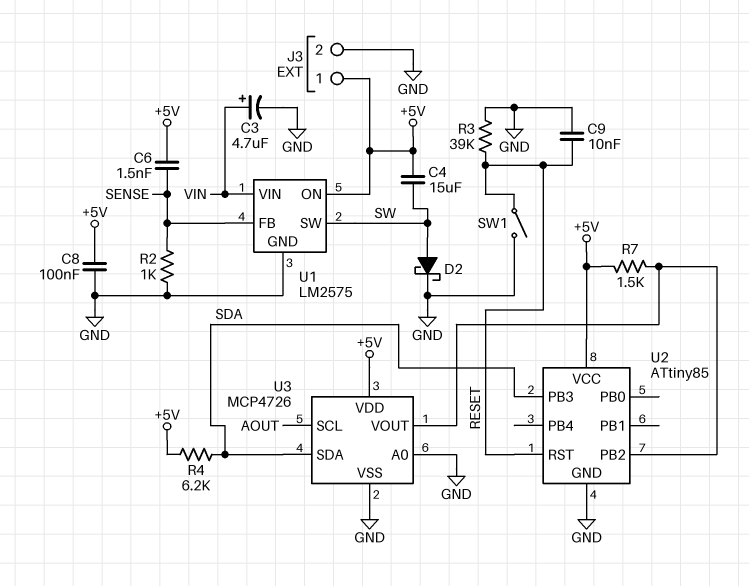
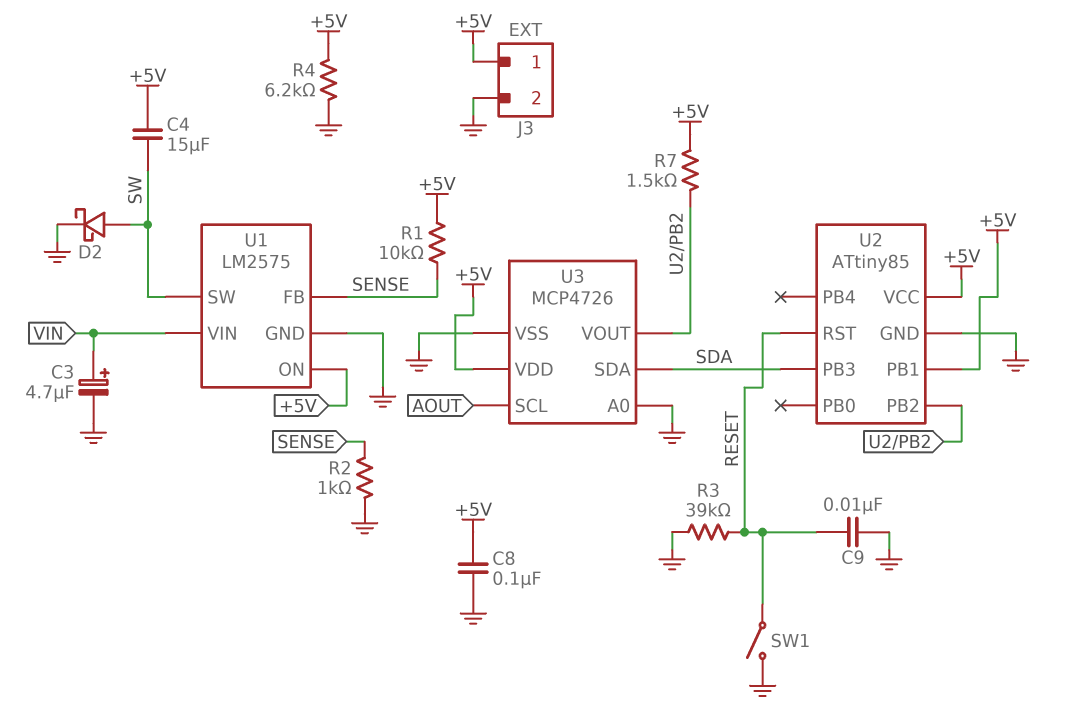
C6: 1.5nF (+5V, SENSE) -> none
R1: none -> 10k (+5V, SENSE)
R4: 6.2k (+5V, SDA) -> 6.2k (+5V, GND)
U2 pin PB1: none -> +5V

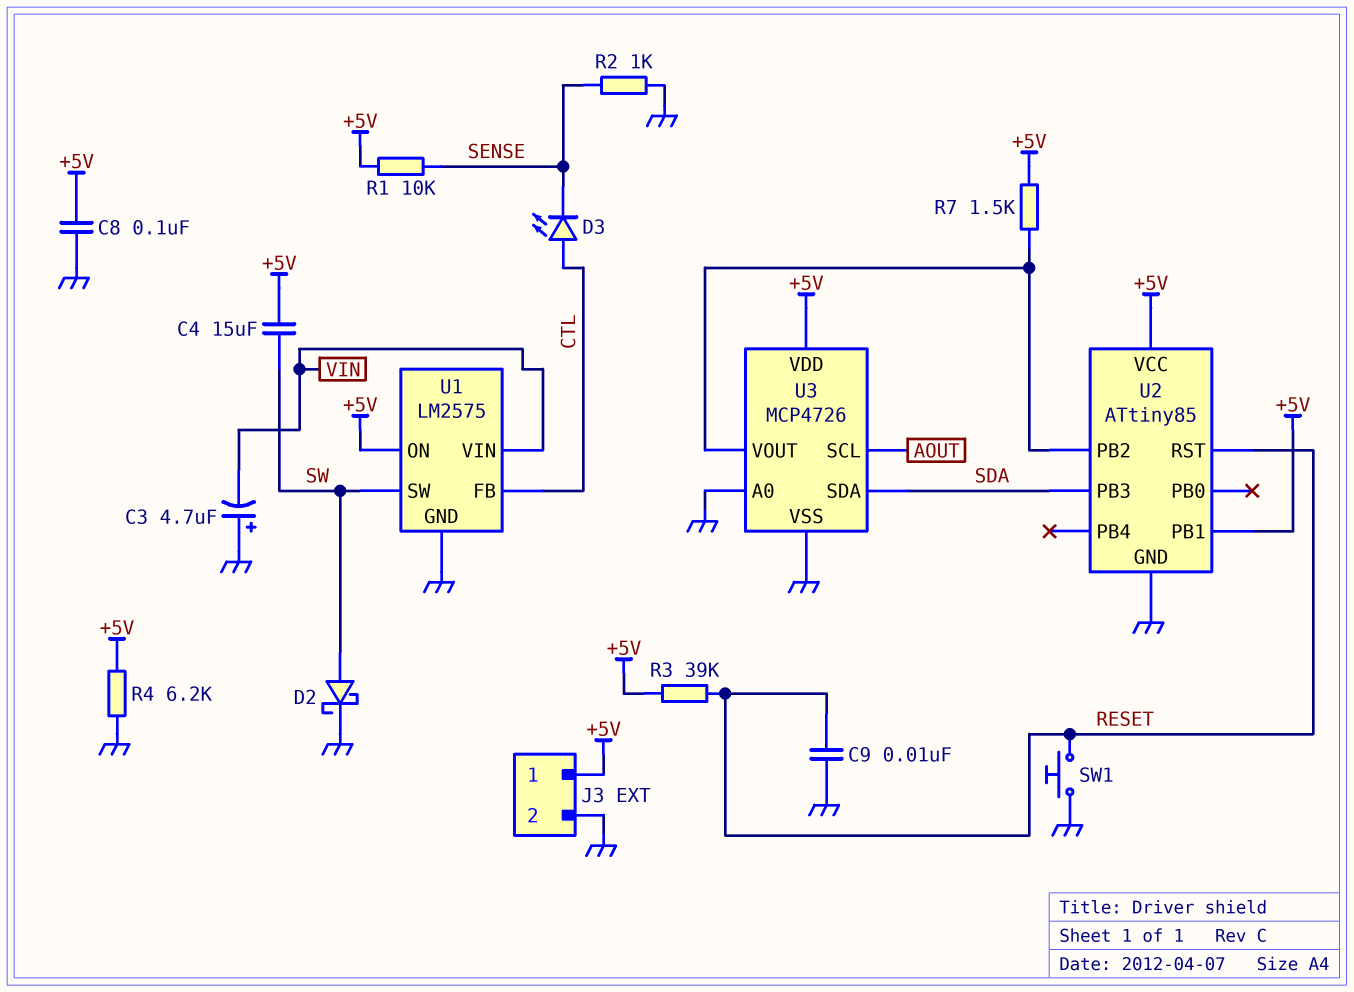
C3: 4.7uF (plus VIN, minus GND) -> 4.7uF (plus GND, minus VIN)
D3: none -> LED (A CTL, K SENSE)
R3: 39k (GND, RESET) -> 39k (+5V, RESET)
SW1: switch (GND, RESET) -> button (GND, RESET)
U1 pin FB: SENSE -> CTL

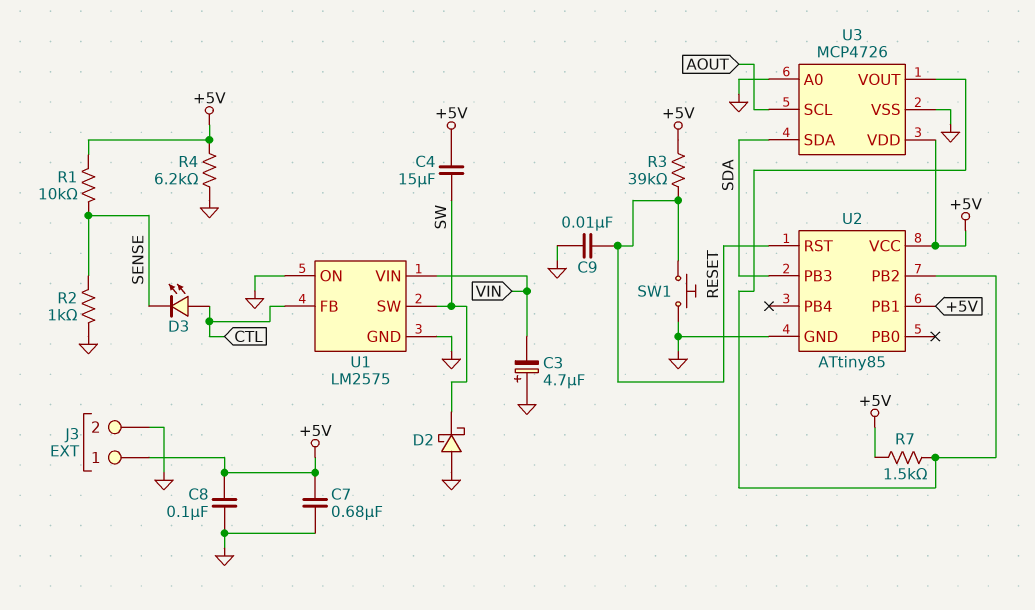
C7: none -> 680nF (+5V, GND)
D2: schottky (A SW, K GND) -> schottky (A GND, K SW)
U1 pin ON: +5V -> GND

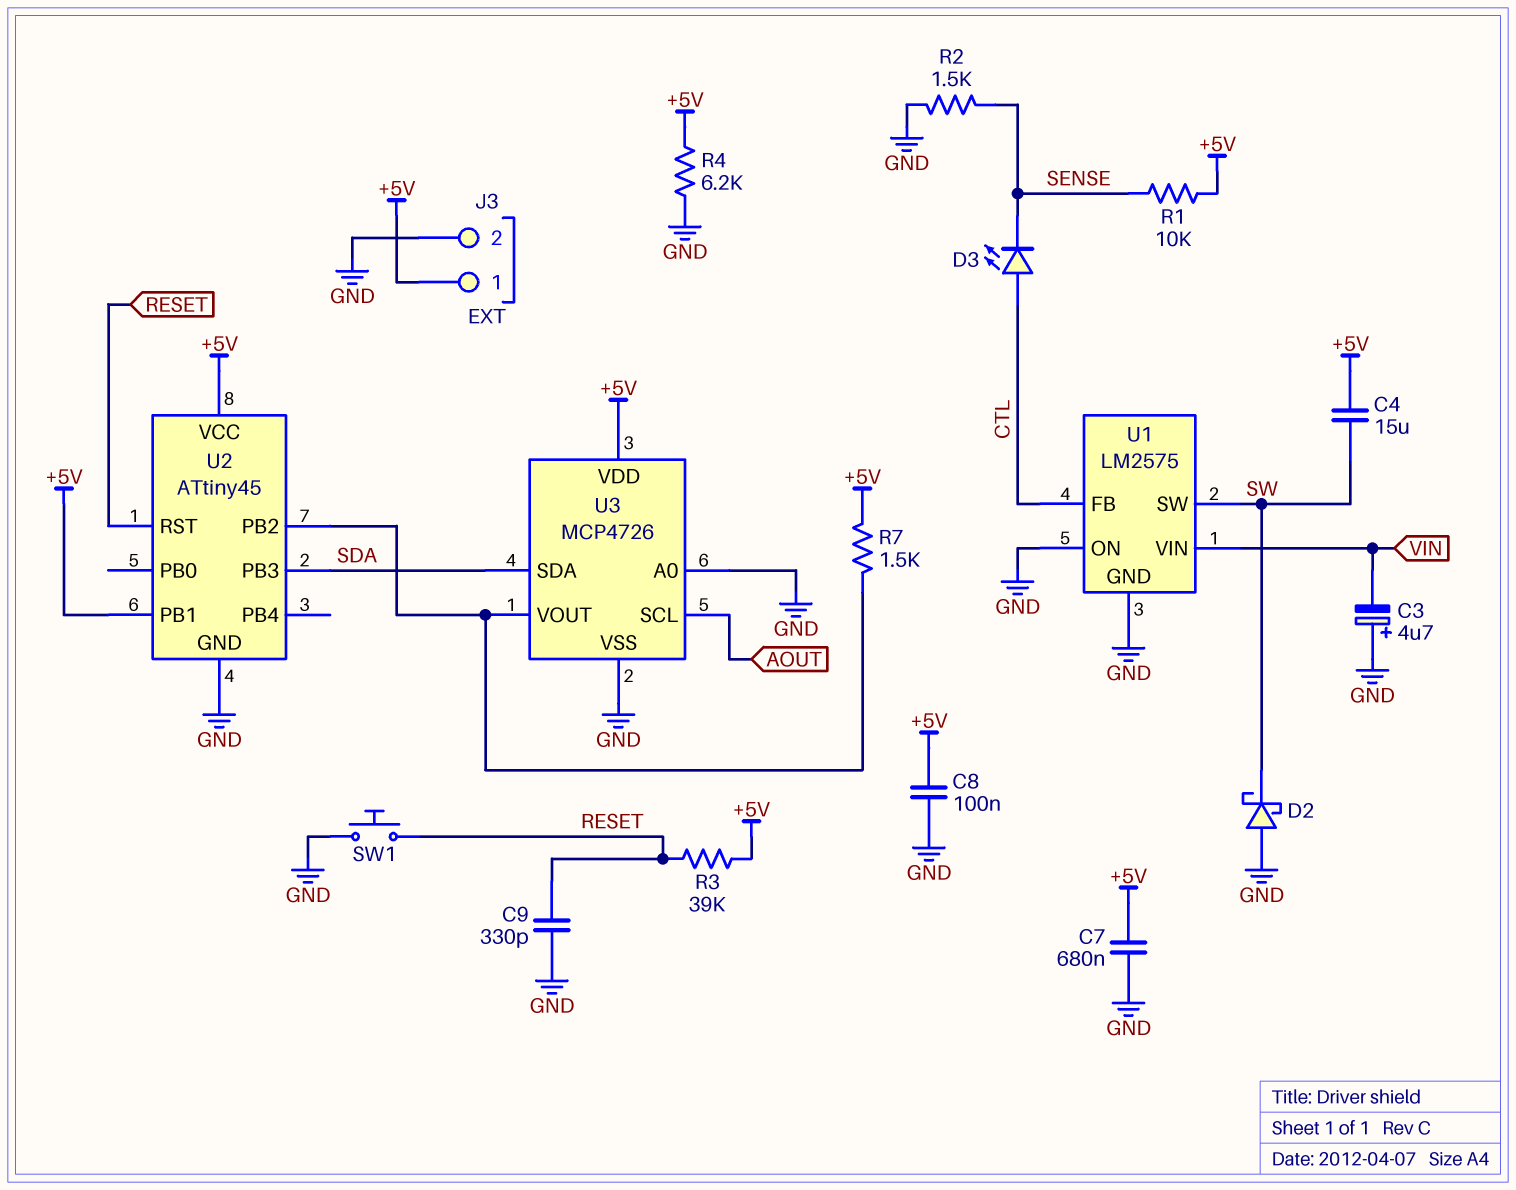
C9: 10nF (GND, RESET) -> 330pF (GND, RESET)
R2: 1k (GND, SENSE) -> 1.5k (GND, SENSE)
U2: ATtiny85 -> ATtiny45

